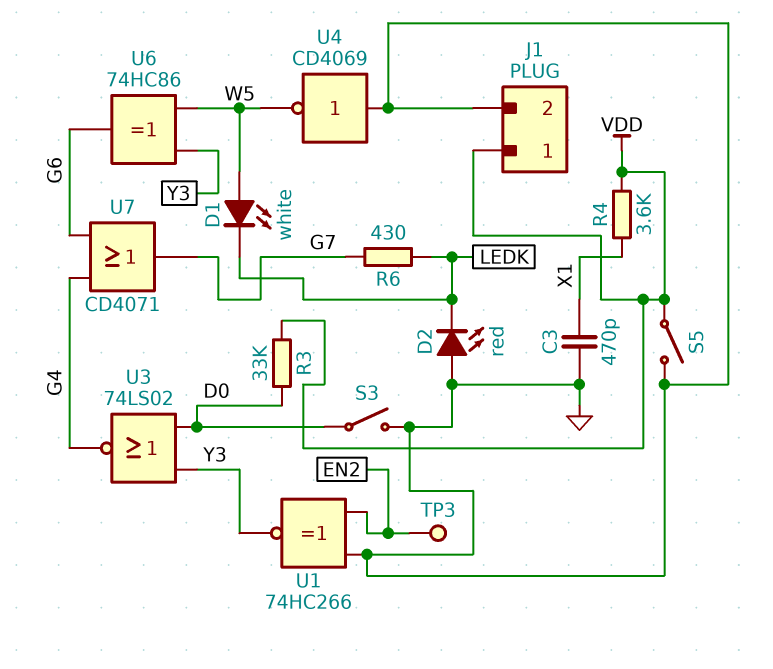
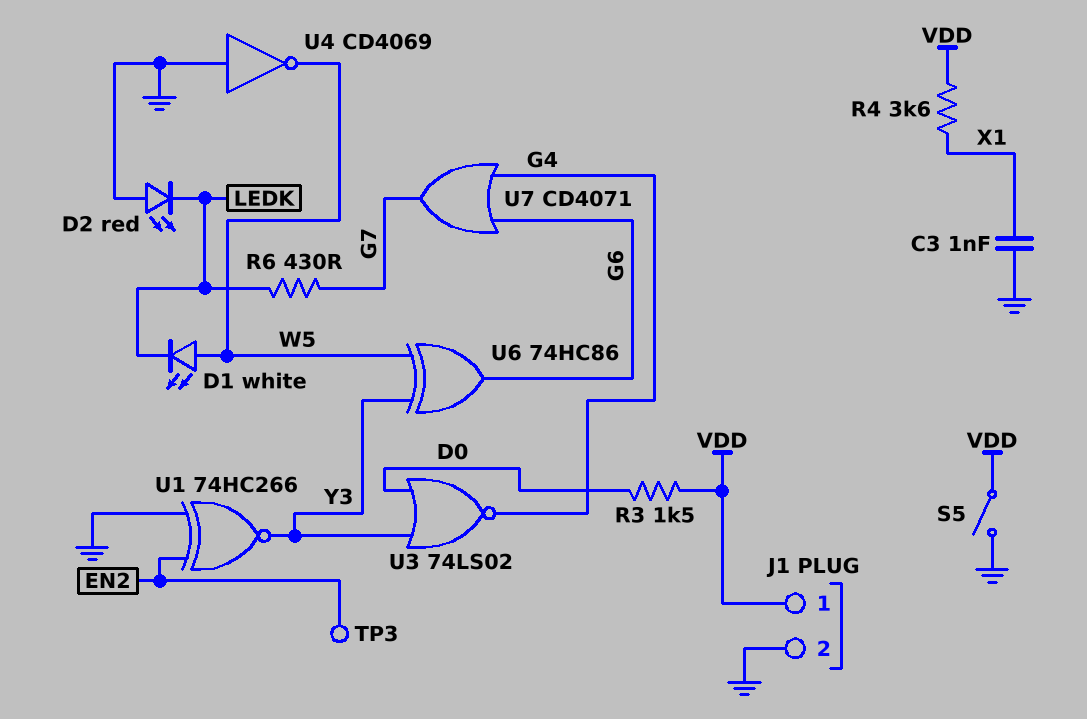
C3: 470pF (GND, X1) -> 1nF (GND, X1)
R3: 33k (D0, VDD) -> 1.5k (D0, VDD)
S3: switch (D0, GND) -> none

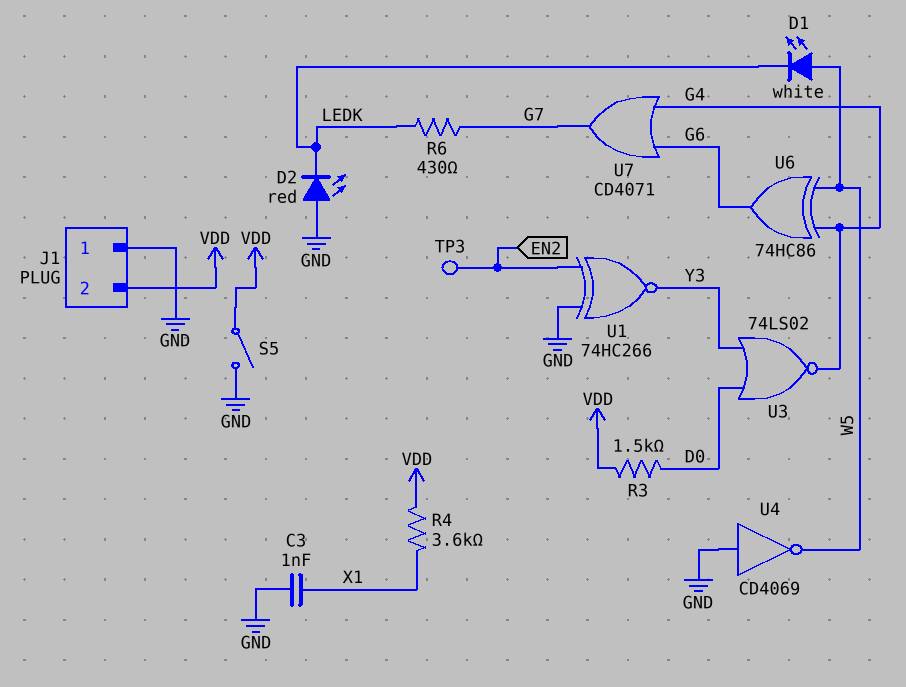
J1 pin 1: VDD -> GND
J1 pin 2: GND -> VDD
U6: XOR 74HC86 (in W5, in Y3, out G6) -> XOR 74HC86 (in G4, in W5, out G6)

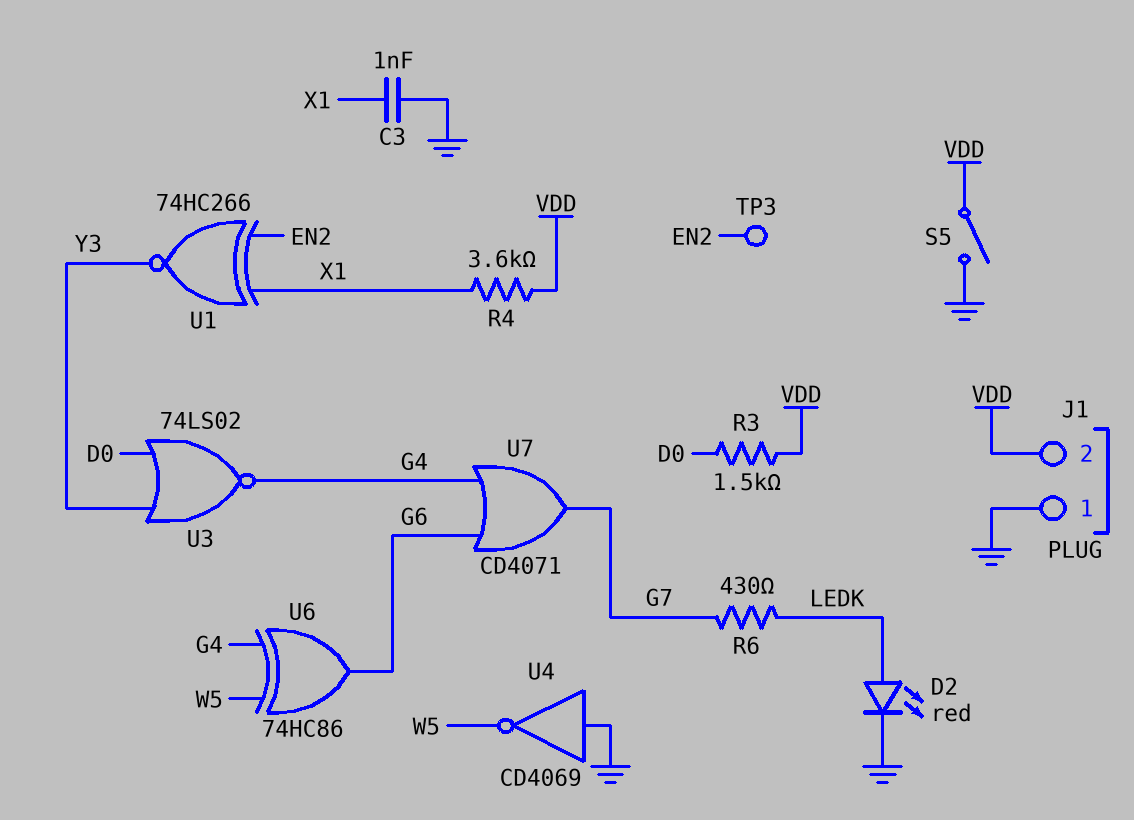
D1: LED white (A W5, K LEDK) -> none
D2: LED red (A GND, K LEDK) -> LED red (A LEDK, K GND)
U1: XNOR 74HC266 (in EN2, in GND, out Y3) -> XNOR 74HC266 (in EN2, in X1, out Y3)

